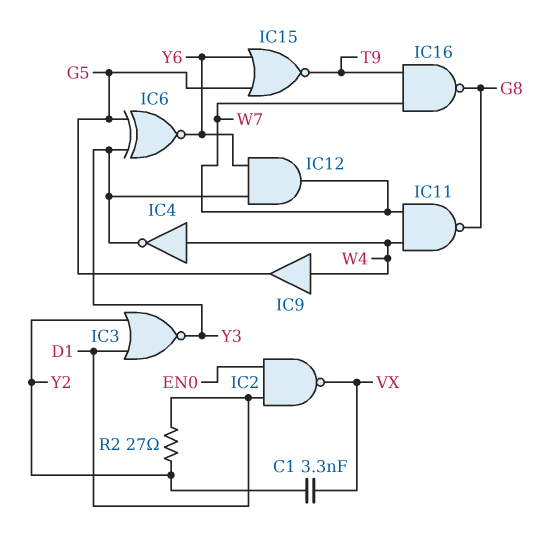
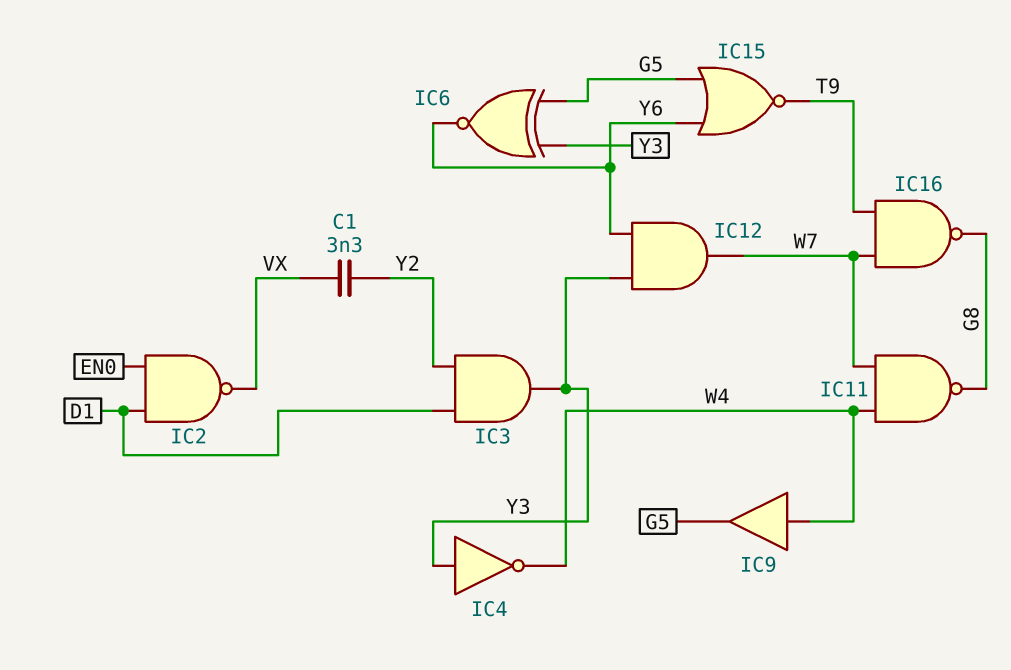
IC3: NOR (in D1, in Y2, out Y3) -> AND (in D1, in Y2, out Y3)
IC4: NOT (in W4, out Y3) -> NOT (in Y3, out W4)
R2: 27 (D1, Y2) -> none

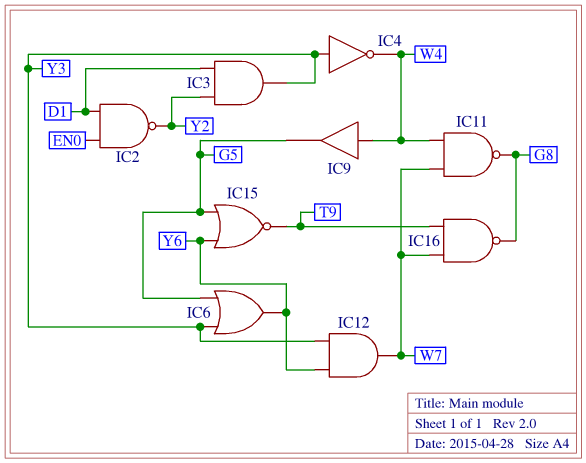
C1: 3.3nF (VX, Y2) -> none
IC2: NAND (in D1, in EN0, out VX) -> NAND (in D1, in EN0, out Y2)
IC6: XNOR (in G5, in Y3, out Y6) -> OR (in G5, in Y3, out Y6)

